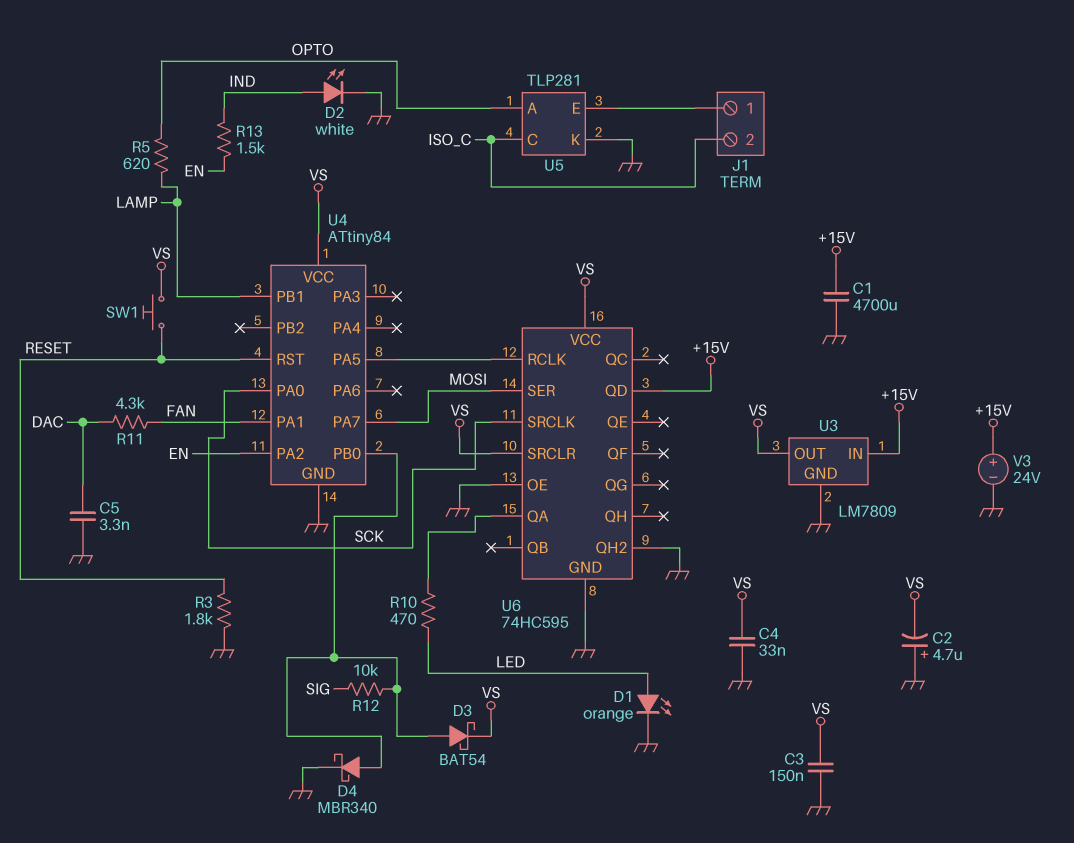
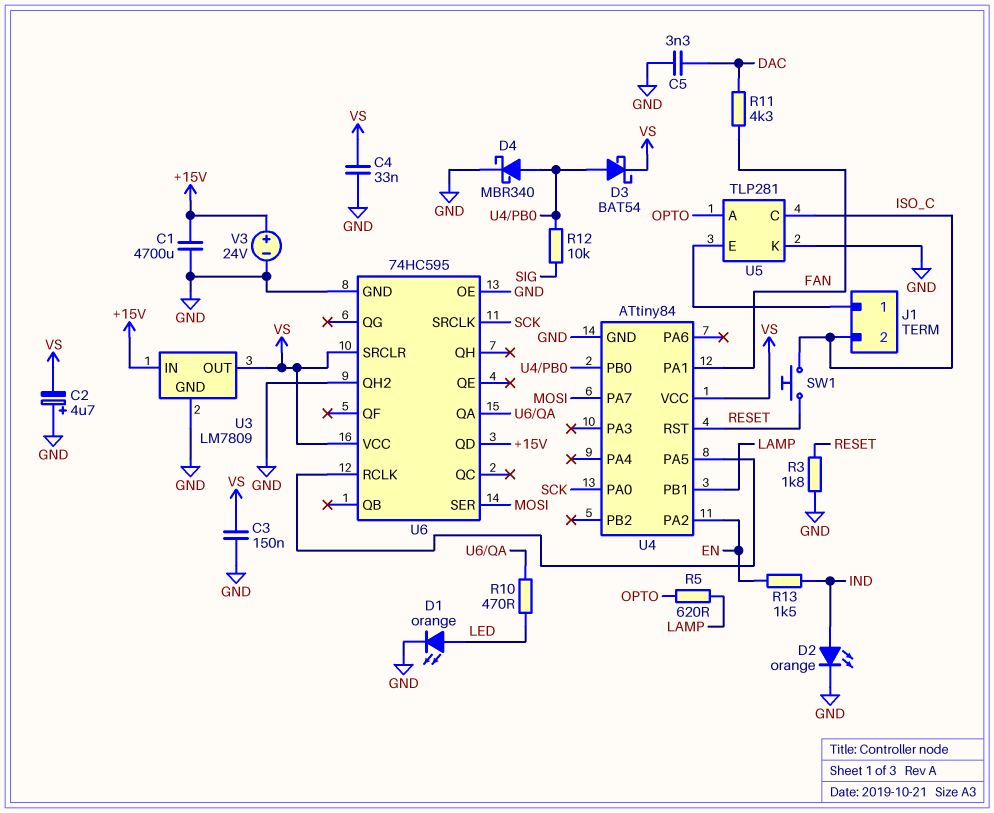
D2: LED white (A IND, K GND) -> LED orange (A IND, K GND)
SW1: button (RESET, VS) -> button (ISO_C, RESET)

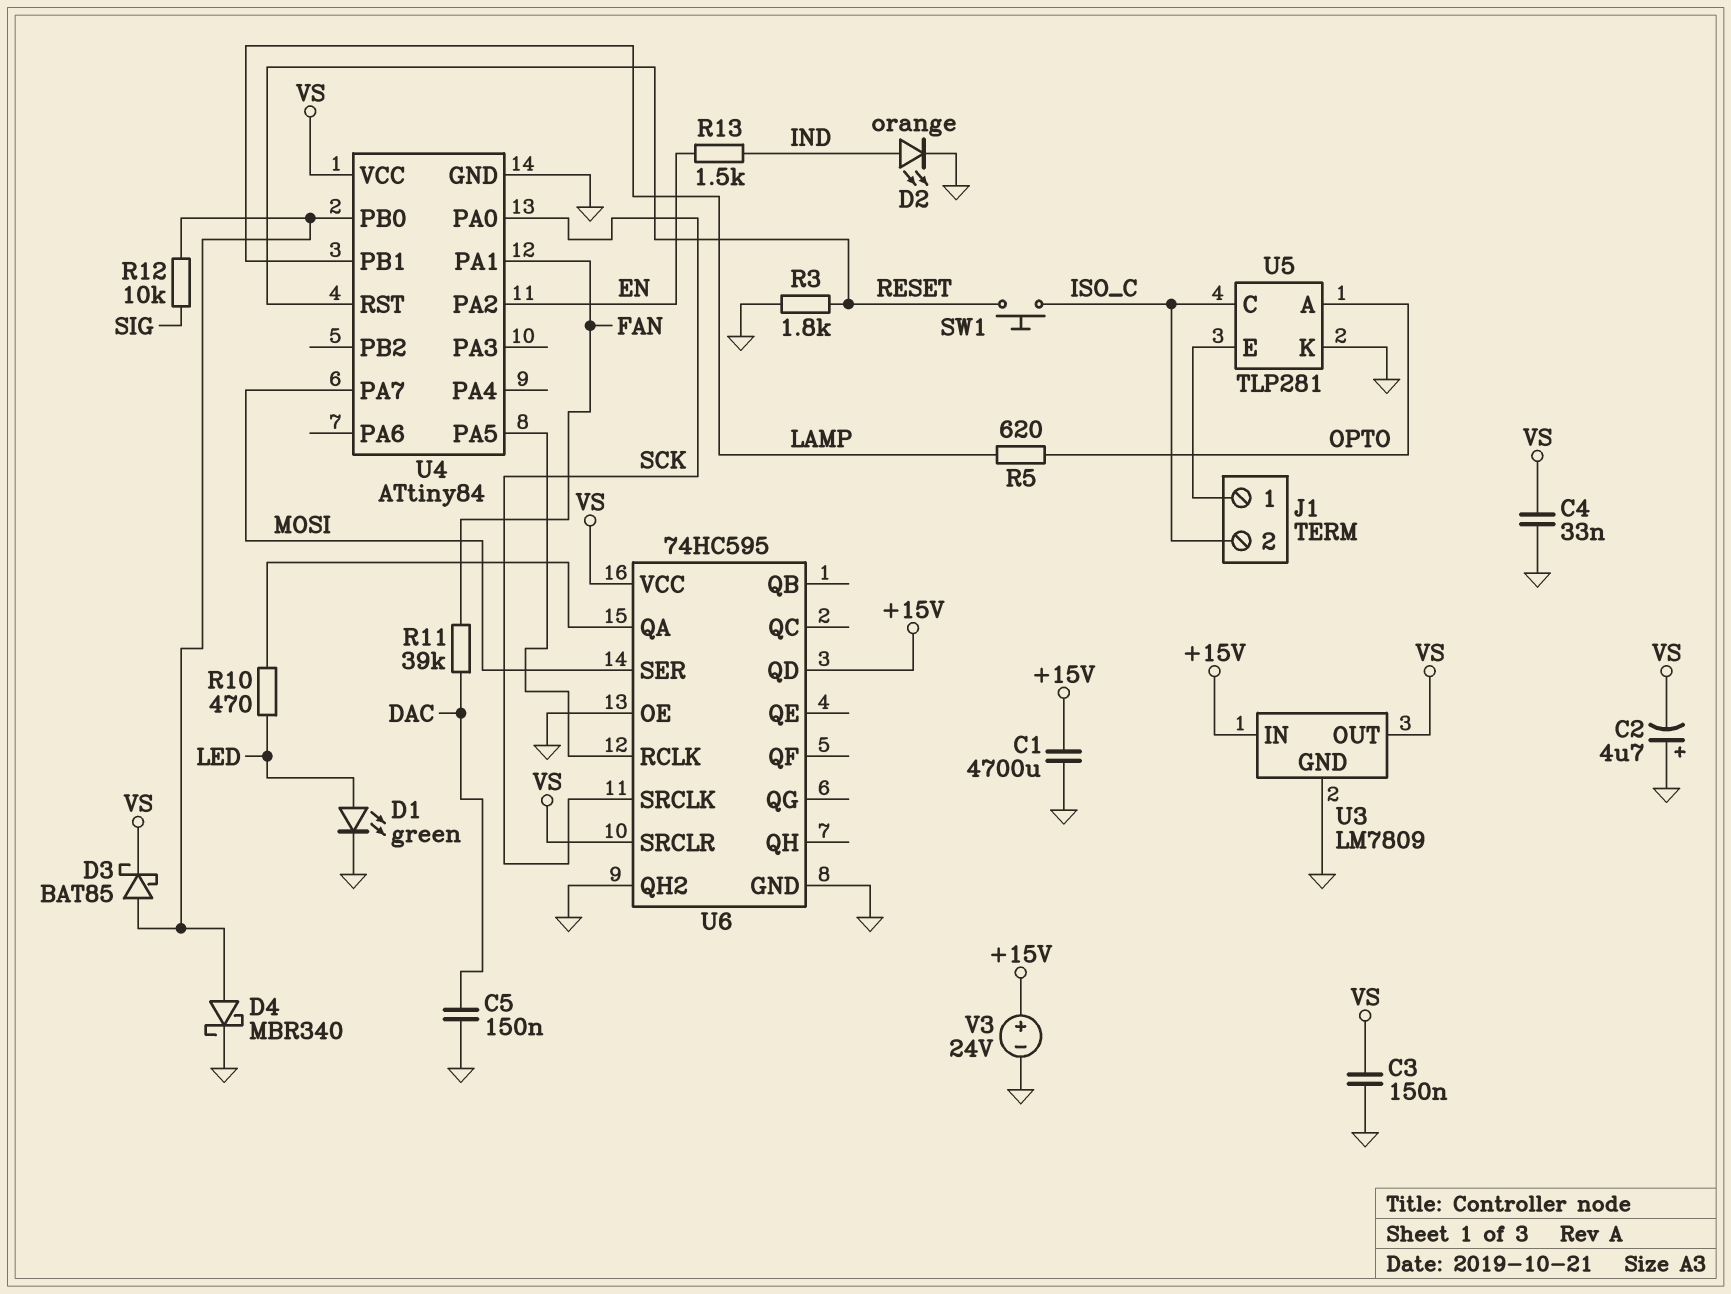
C5: 3.3nF (DAC, GND) -> 150nF (DAC, GND)
D1: LED orange (A LED, K GND) -> LED green (A LED, K GND)
D3: schottky BAT54 (A U4/PB0, K VS) -> schottky BAT85 (A U4/PB0, K VS)
R11: 4.3k (DAC, FAN) -> 39k (DAC, FAN)

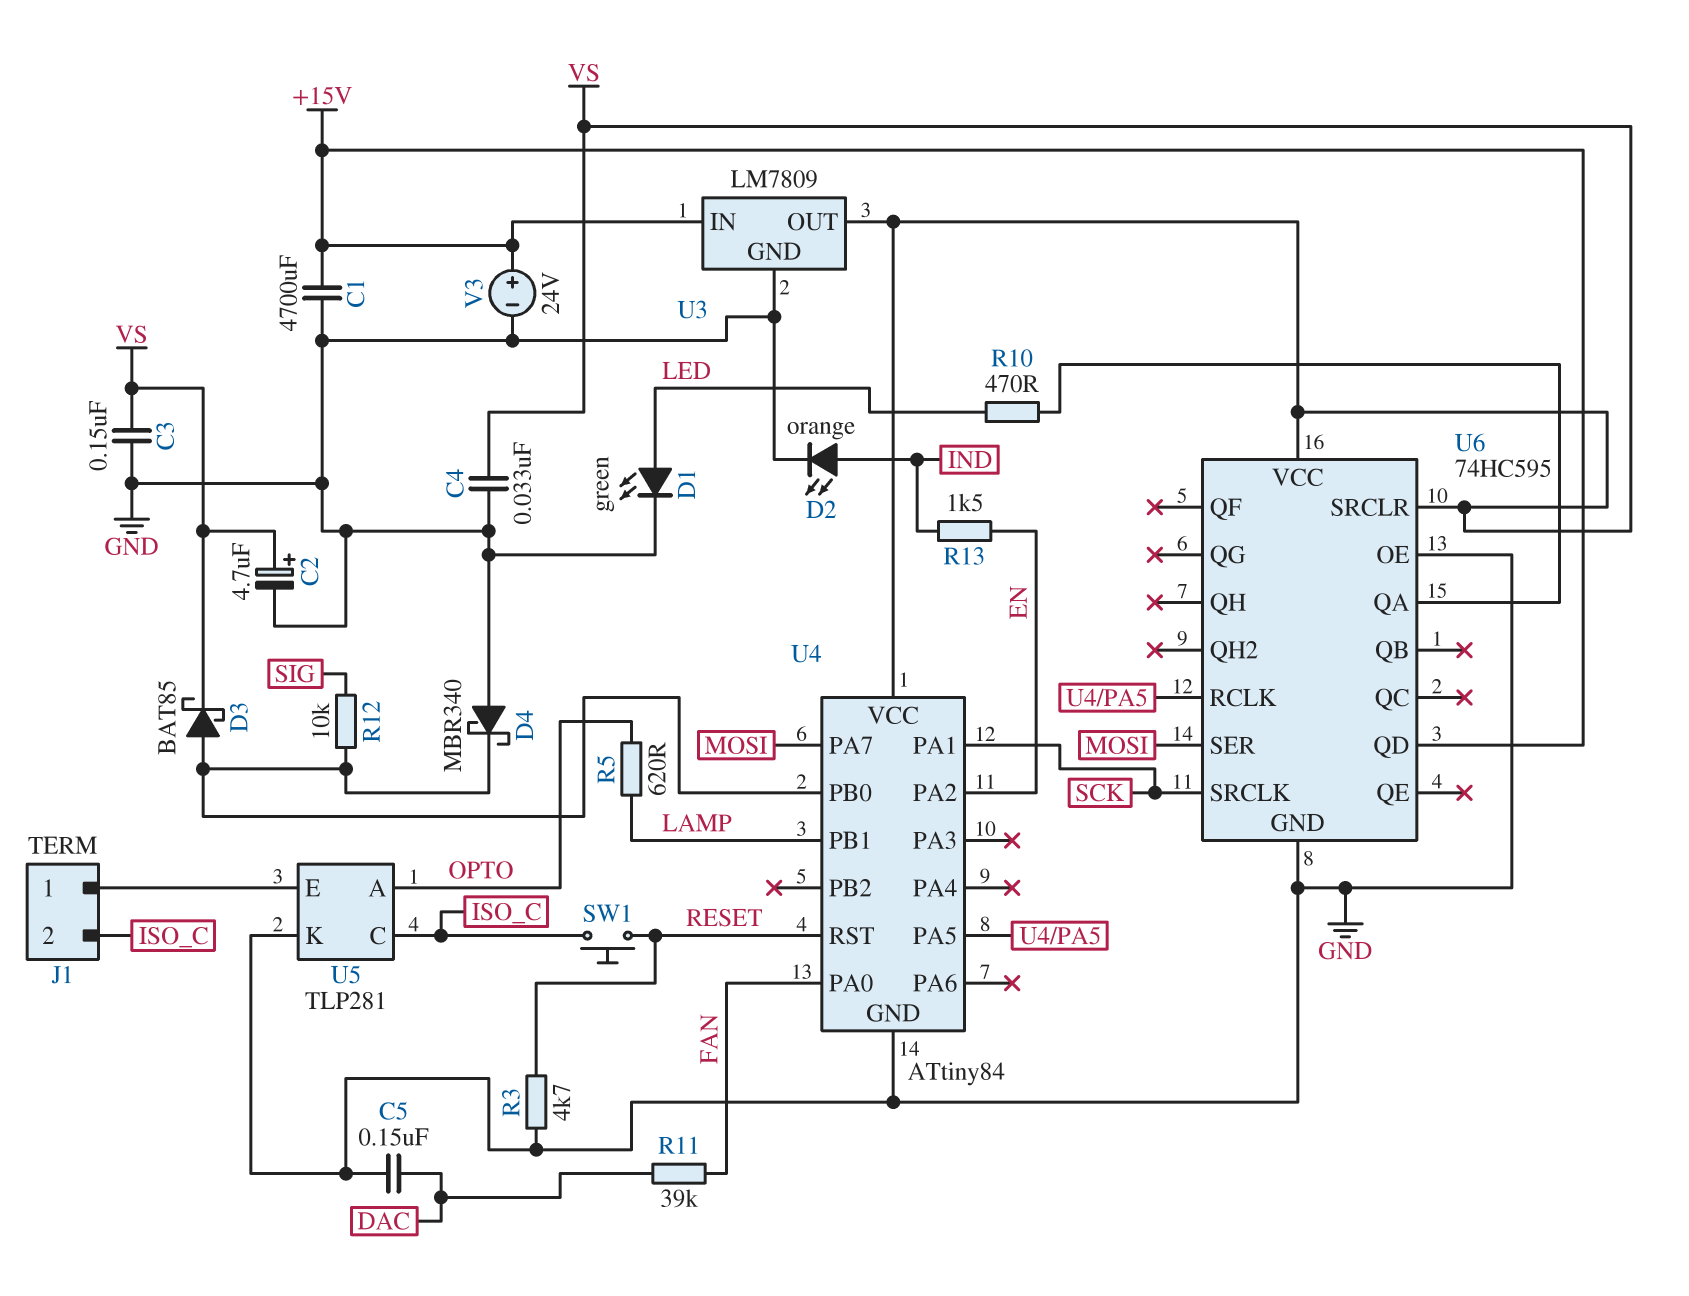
C2: 4.7uF (plus GND, minus VS) -> 4.7uF (plus VS, minus GND)
D4: schottky MBR340 (A U4/PB0, K GND) -> schottky MBR340 (A GND, K U4/PB0)
R3: 1.8k (GND, RESET) -> 4.7k (GND, RESET)
U4 pin PA0: SCK -> FAN
U4 pin PA1: FAN -> SCK
U6 pin QH2: GND -> none

